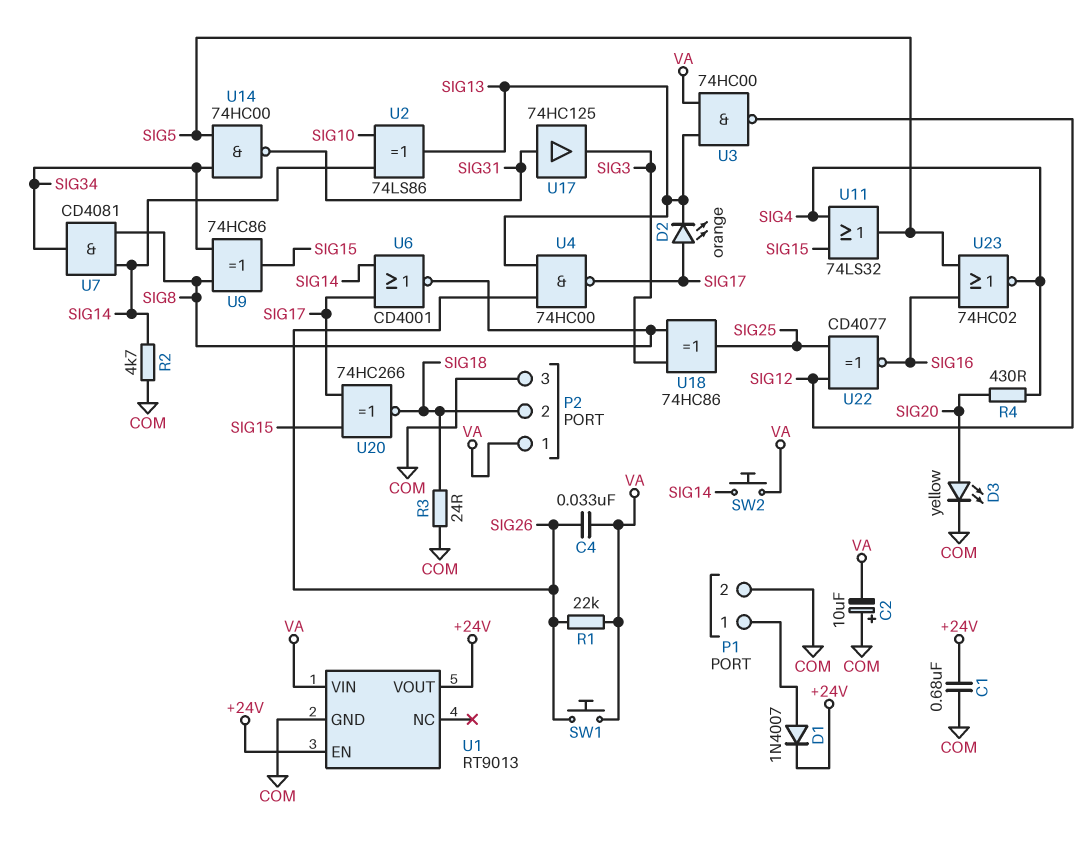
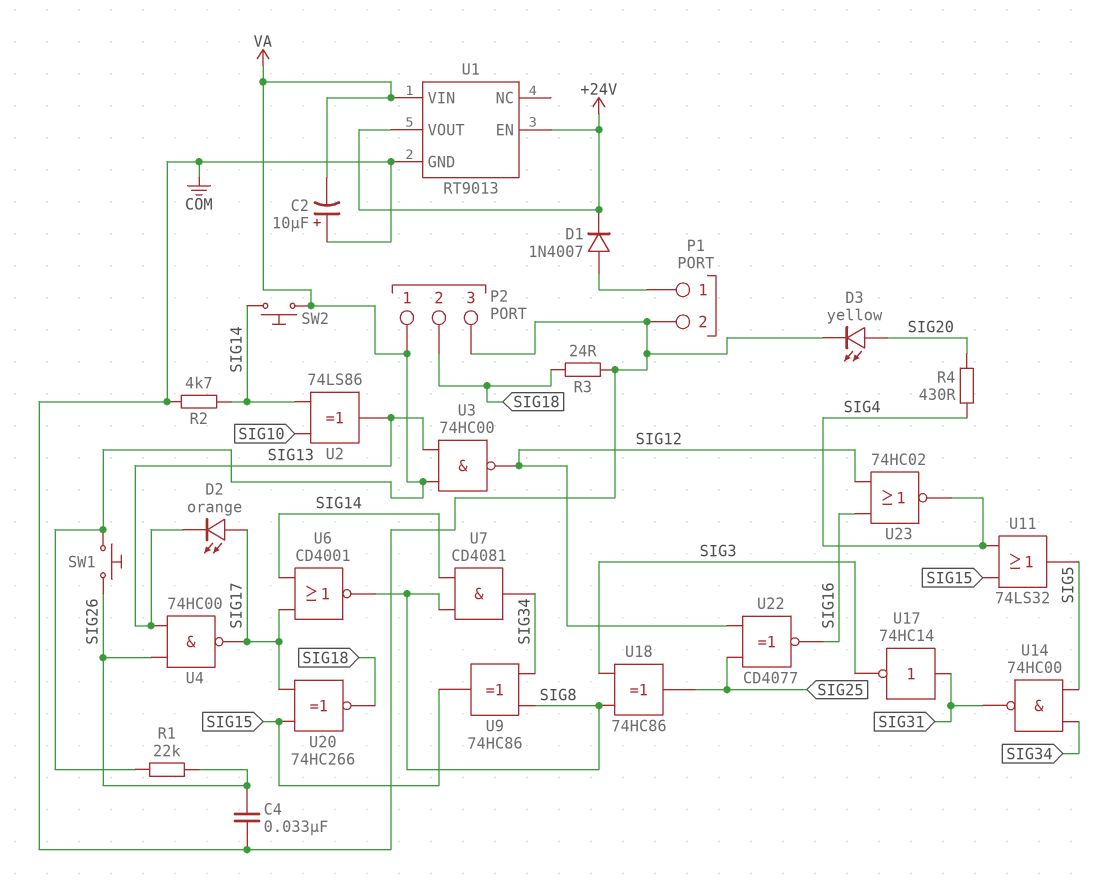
C1: 680nF (+24V, COM) -> none
C4: 33nF (SIG26, VA) -> 33nF (COM, SIG26)
U17: buffer 74HC125 (in SIG31, out SIG3) -> NOT 74HC14 (in SIG31, out SIG3)
U23: NOR 74HC02 (in SIG5, in SIG16, out SIG4) -> NOR 74HC02 (in SIG12, in SIG16, out SIG4)

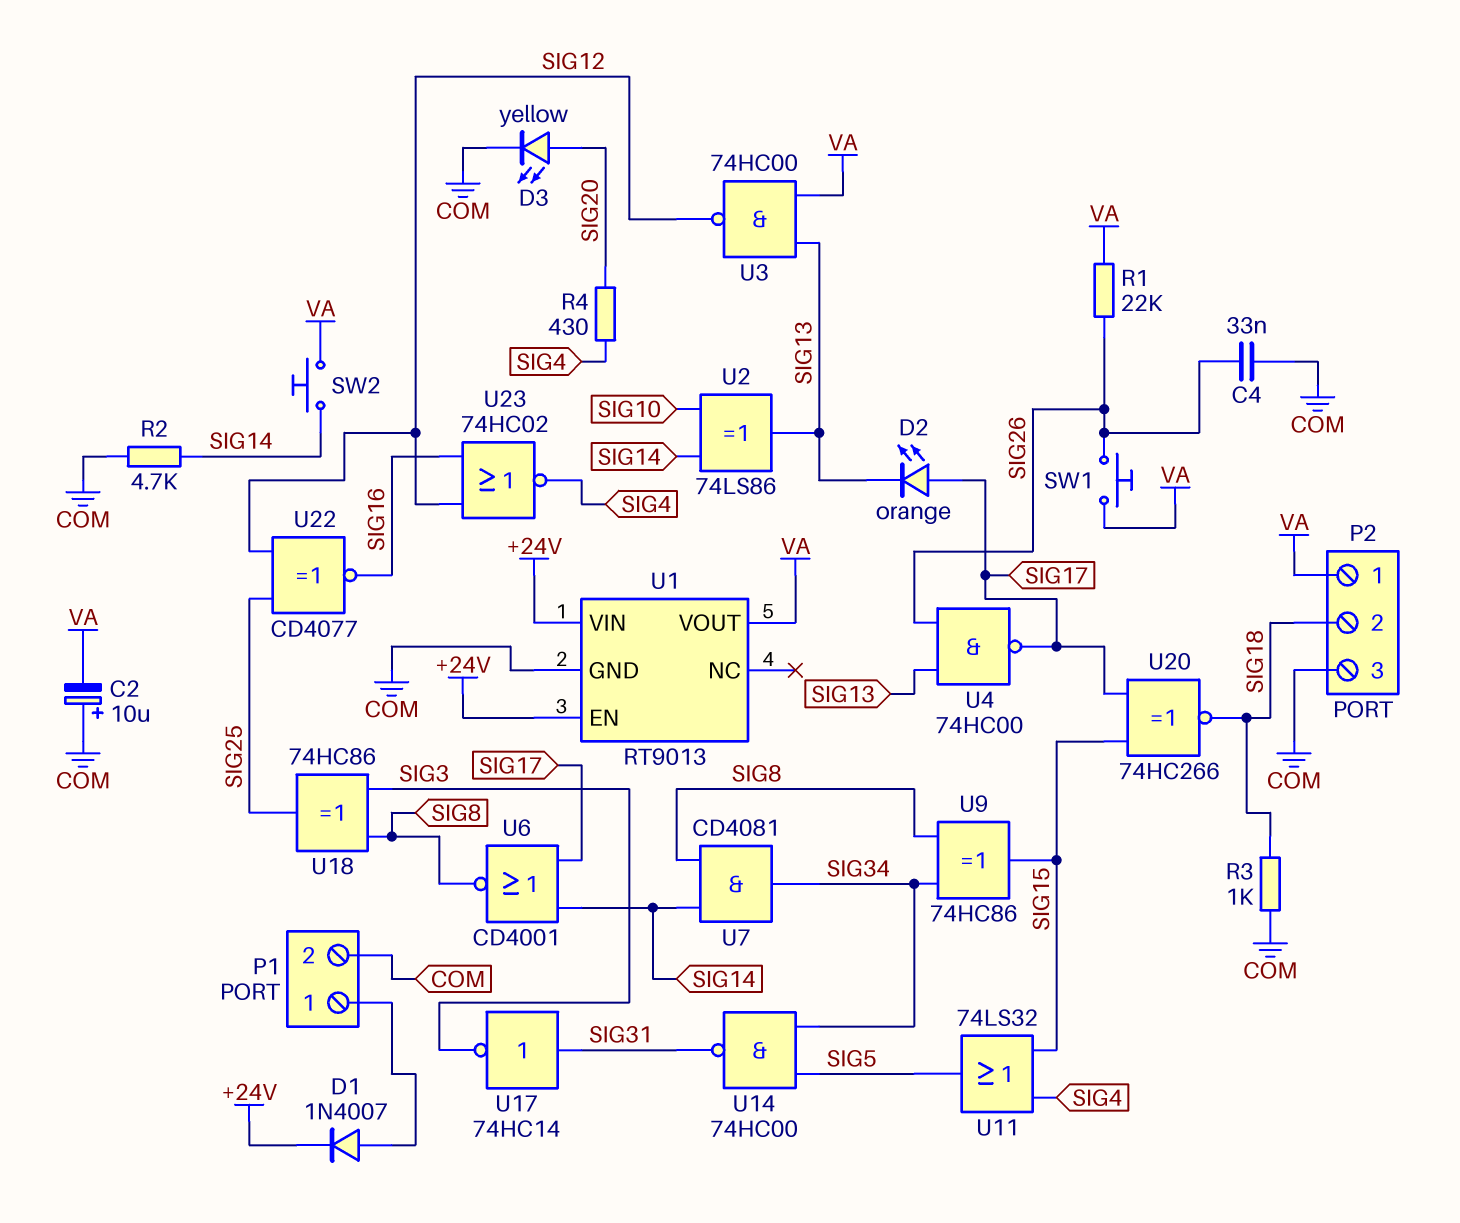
R3: 24 (COM, SIG18) -> 1k (COM, SIG18)
U1 pin VIN: VA -> +24V
U1 pin VOUT: +24V -> VA

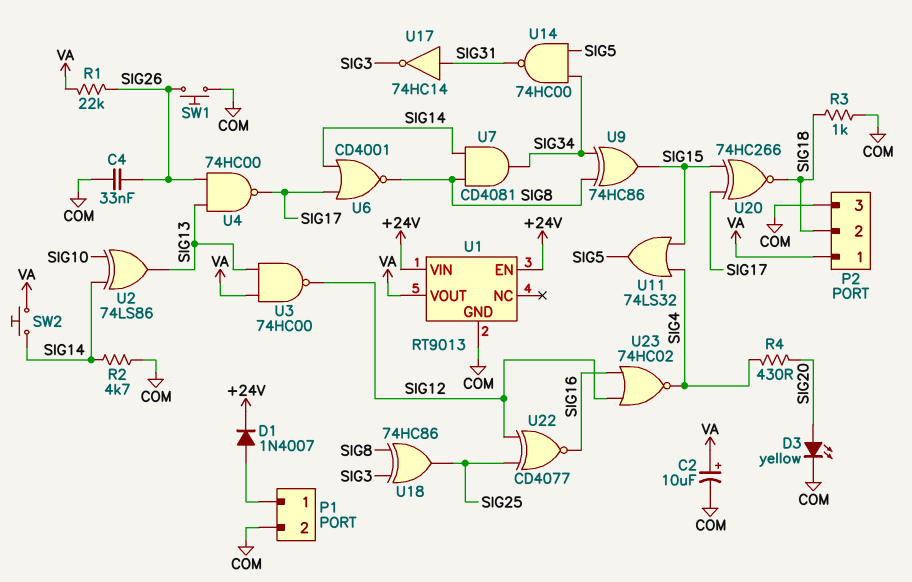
C2: 10uF (plus COM, minus VA) -> 10uF (plus VA, minus COM)
D2: LED orange (A SIG17, K SIG13) -> none
SW1: button (SIG26, VA) -> button (COM, SIG26)

